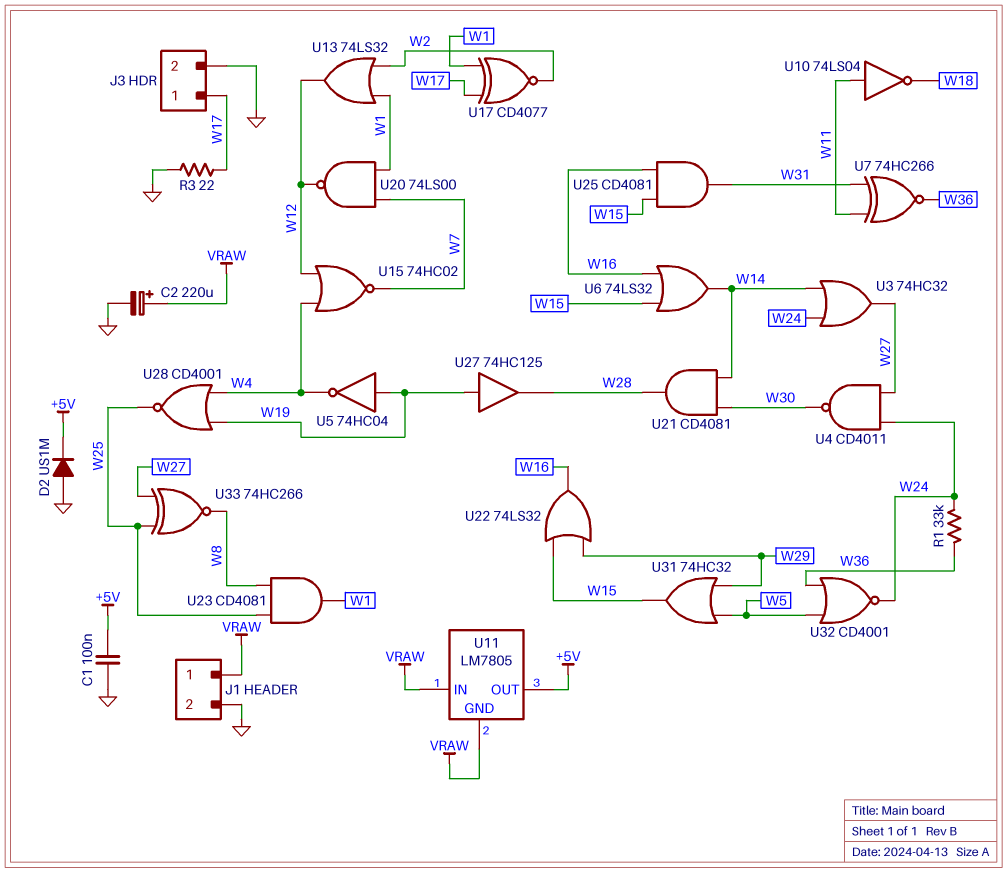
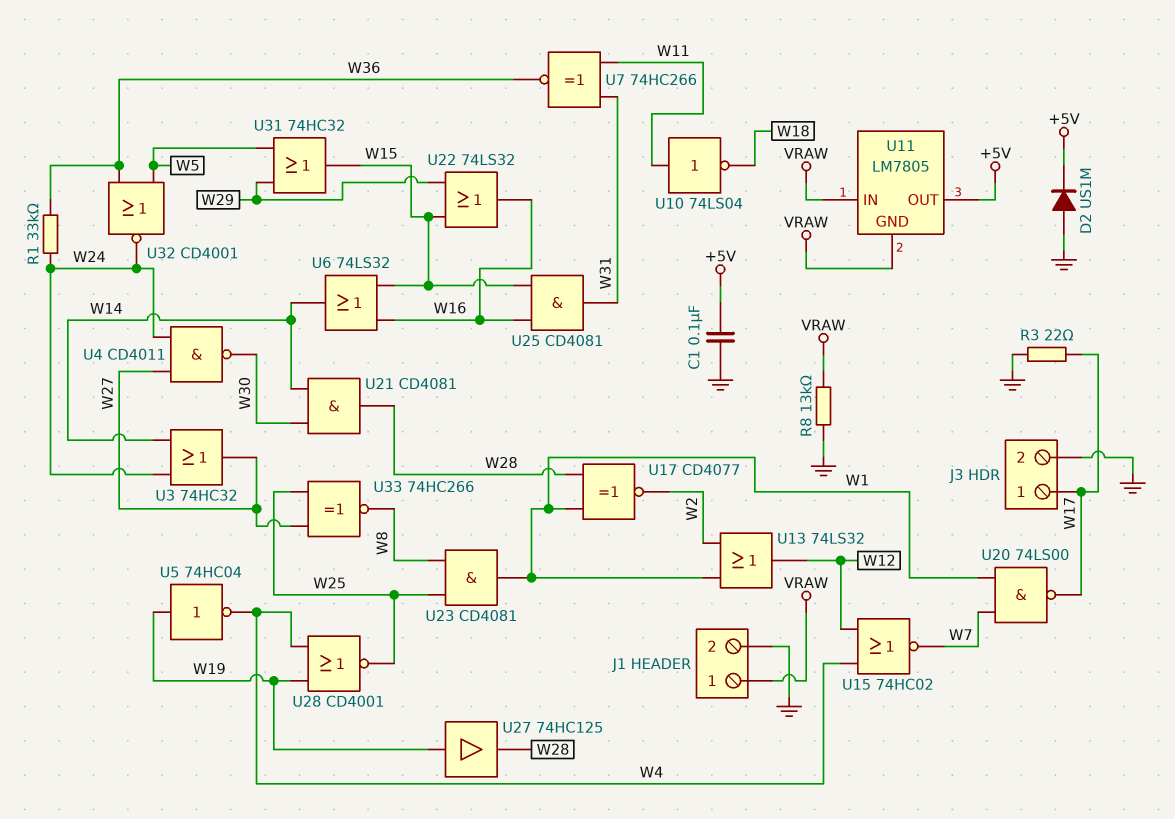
C2: 220uF (plus VRAW, minus GND) -> none
R8: none -> 13k (GND, VRAW)
U17: XNOR CD4077 (in W1, in W17, out W2) -> XNOR CD4077 (in W1, in W28, out W2)
U20: NAND 74LS00 (in W1, in W7, out W12) -> NAND 74LS00 (in W1, in W7, out W17)

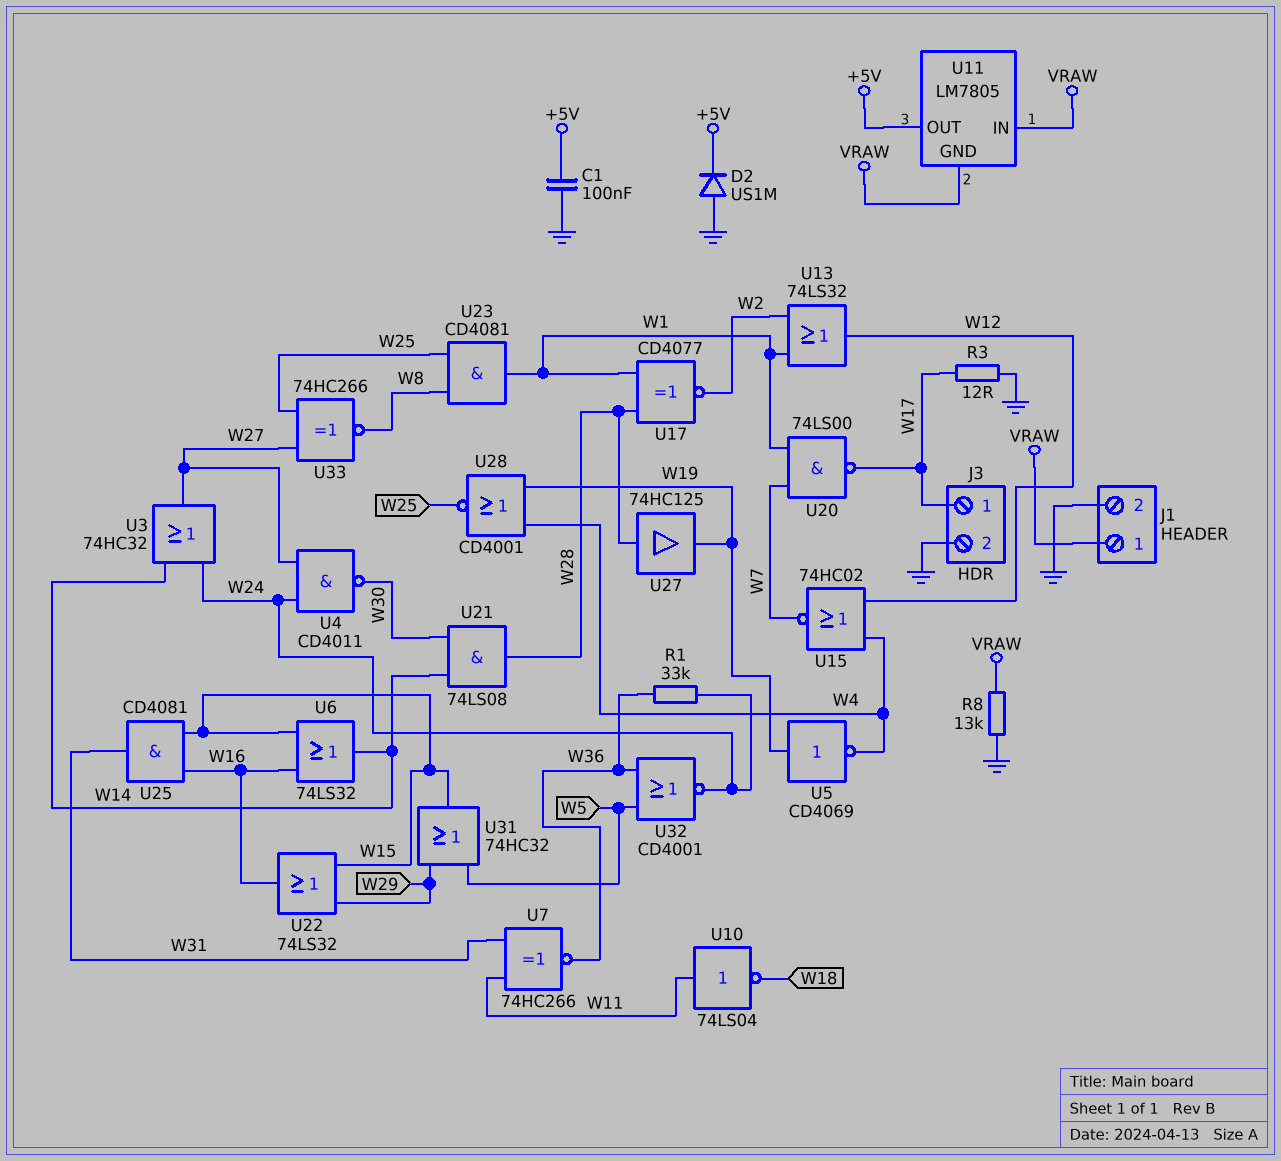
R3: 22 (GND, W17) -> 12 (GND, W17)
U5: NOT 74HC04 (in W19, out W4) -> NOT CD4069 (in W19, out W4)
U21: AND CD4081 (in W14, in W30, out W28) -> AND 74LS08 (in W14, in W30, out W28)
U27: buffer 74HC125 (in W19, out W28) -> buffer 74HC125 (in W28, out W19)

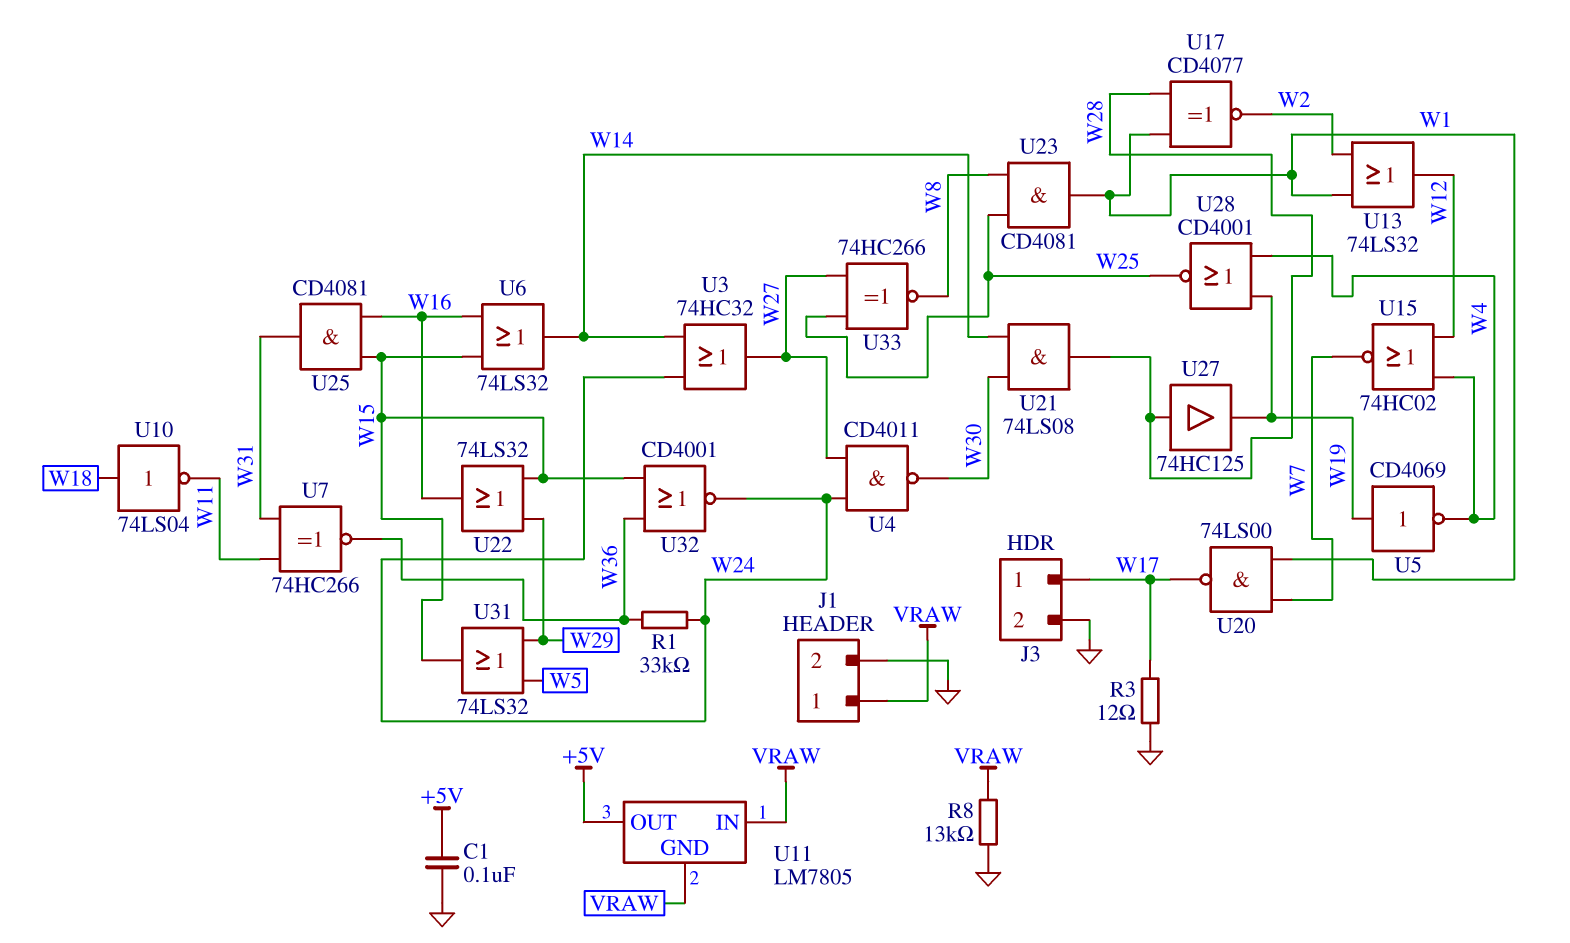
D2: diode US1M (A GND, K +5V) -> none
U10: NOT 74LS04 (in W11, out W18) -> NOT 74LS04 (in W18, out W11)
U31: OR 74HC32 (in W5, in W29, out W15) -> OR 74LS32 (in W5, in W29, out W15)
U32: NOR CD4001 (in W5, in W36, out W24) -> NOR CD4001 (in W15, in W36, out W24)

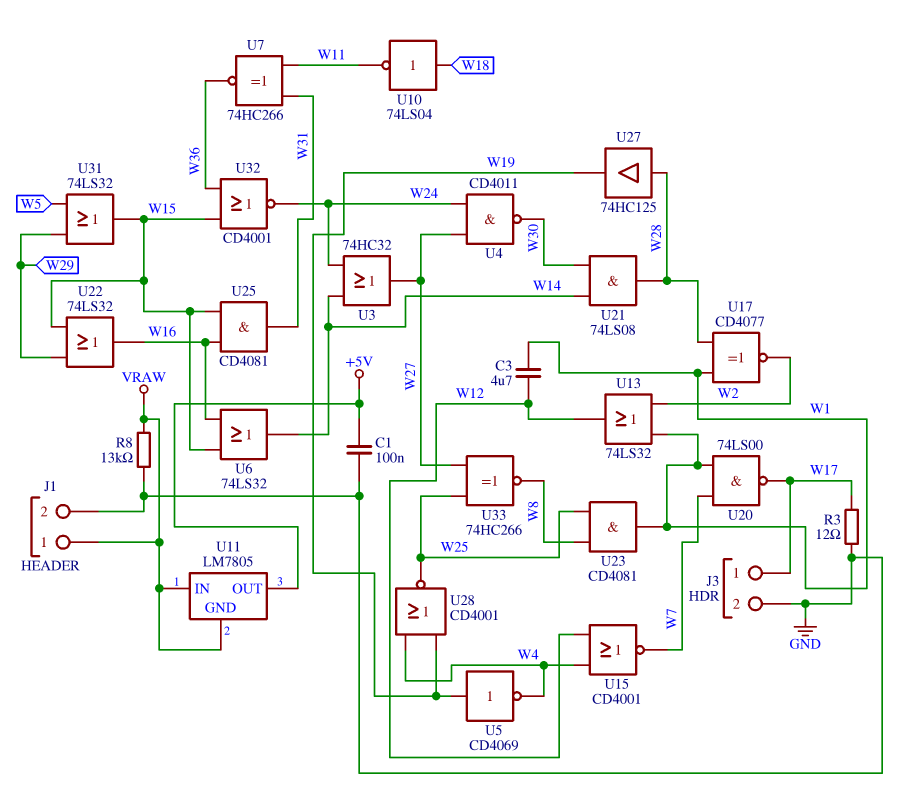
C3: none -> 4.7uF (W1, W12)
R1: 33k (W24, W36) -> none
U15: NOR 74HC02 (in W4, in W12, out W7) -> NOR CD4001 (in W4, in W12, out W7)

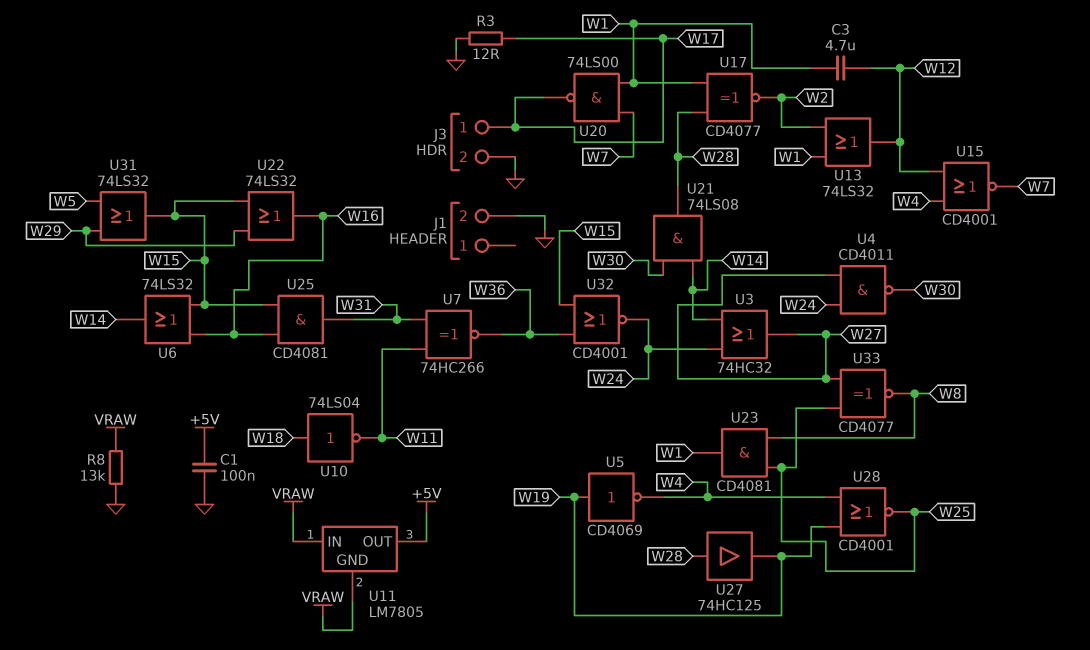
J1 pin 1: VRAW -> none
U33: XNOR 74HC266 (in W25, in W27, out W8) -> XNOR CD4077 (in W25, in W27, out W8)

